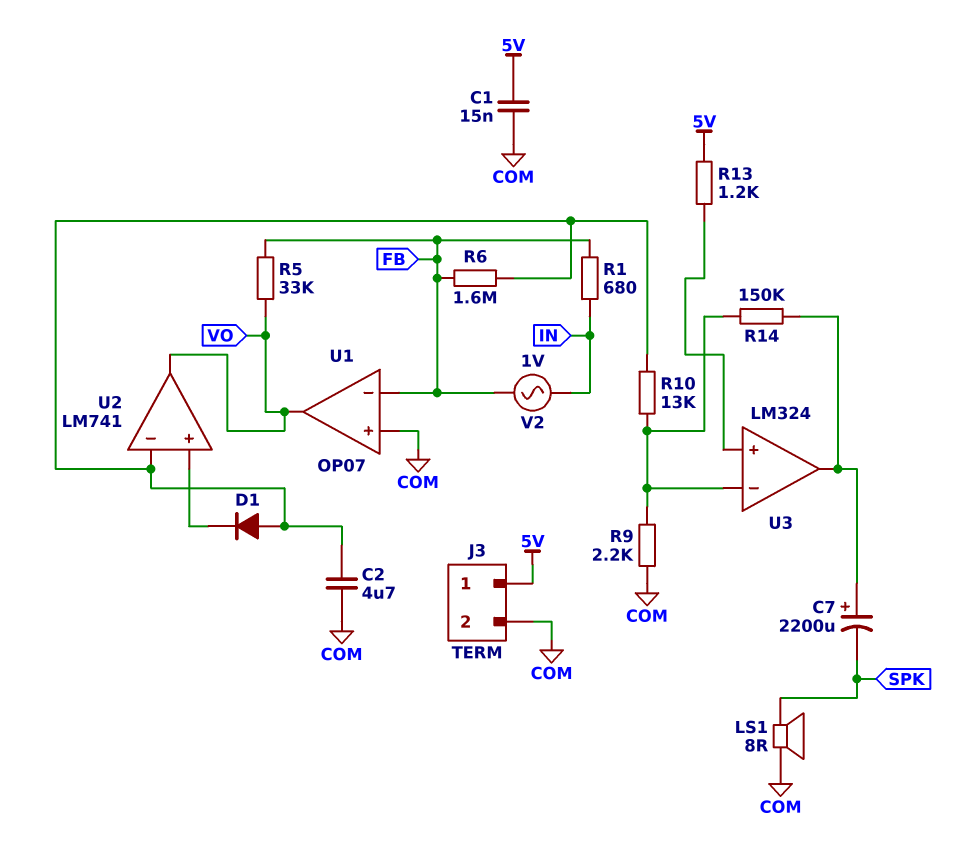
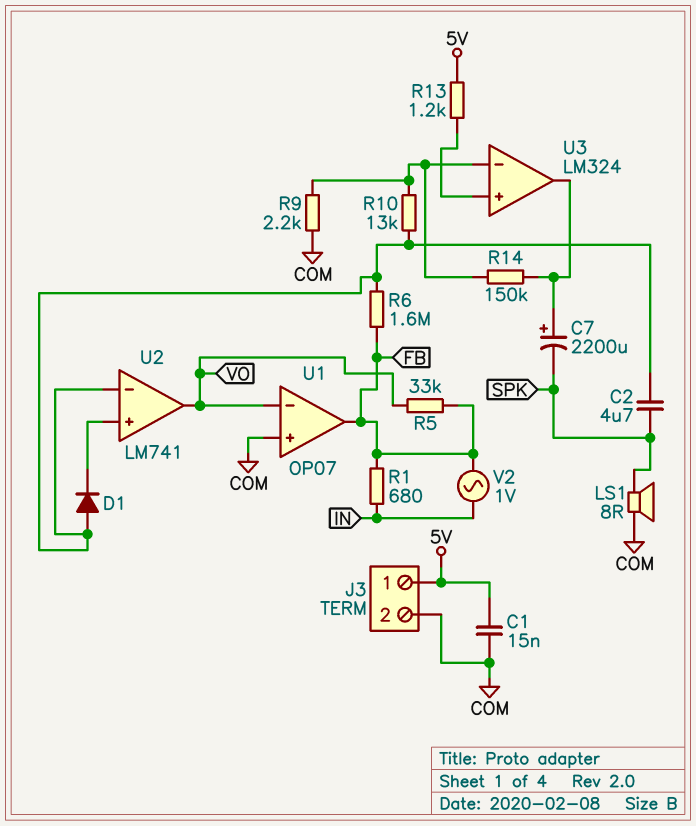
C2: 4.7uF (COM, U2/in-) -> 4.7uF (SPK, U2/in-)
U1 pin in-: FB -> VO
U1 pin out: VO -> FB

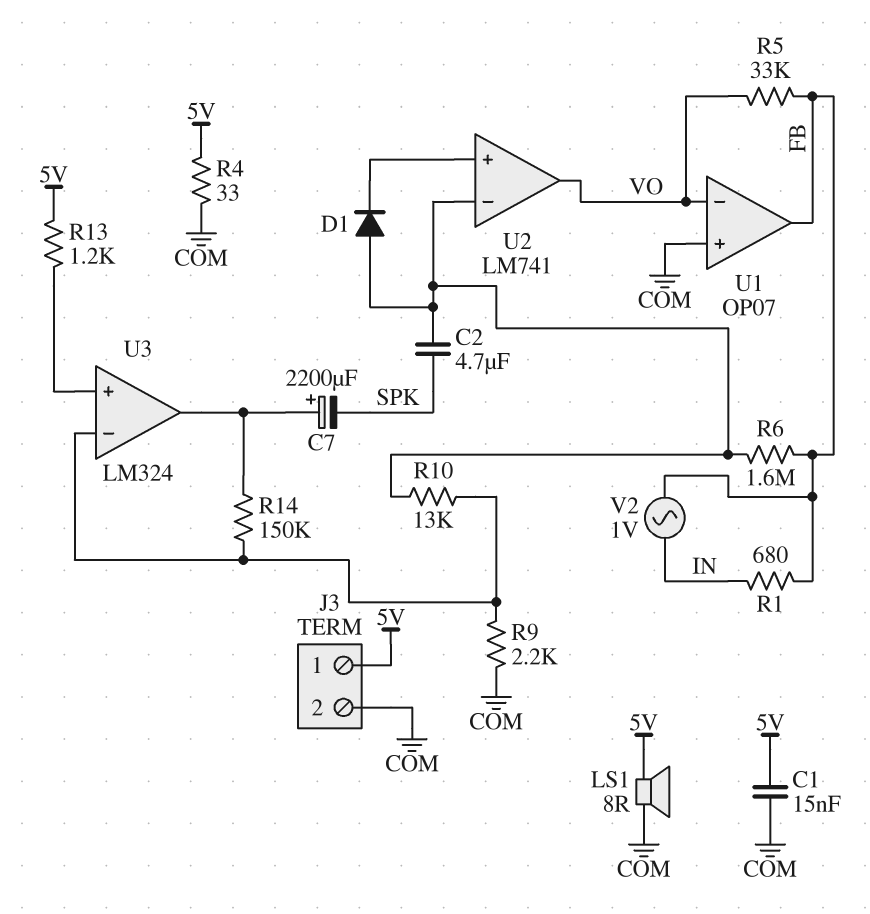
LS1: speaker 8R (COM, SPK) -> speaker 8R (5V, COM)
R4: none -> 33 (5V, COM)

